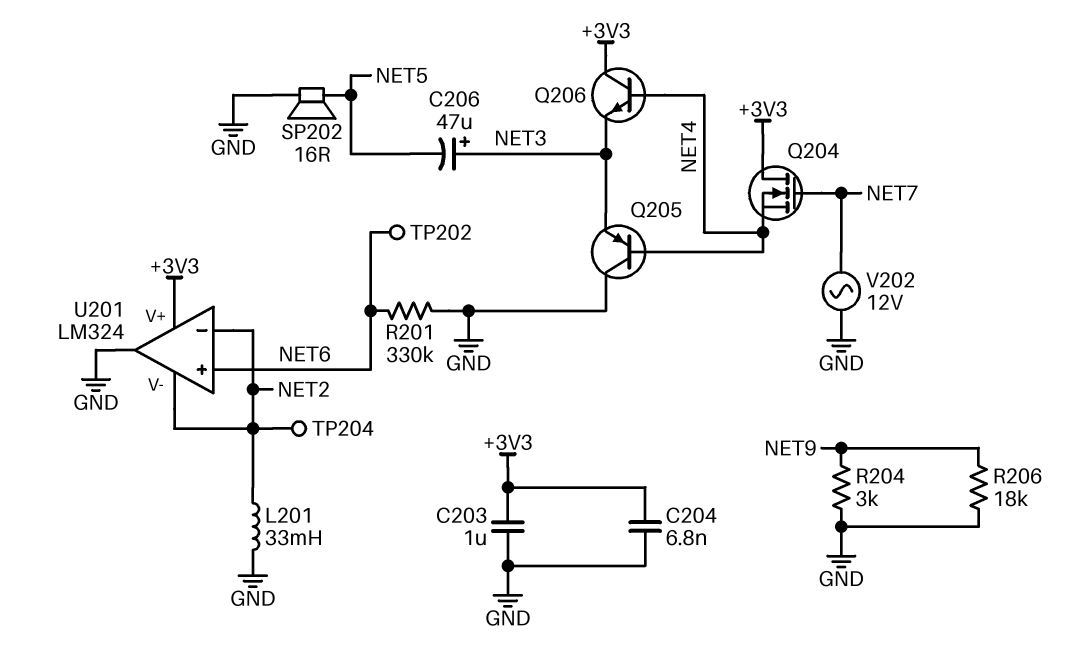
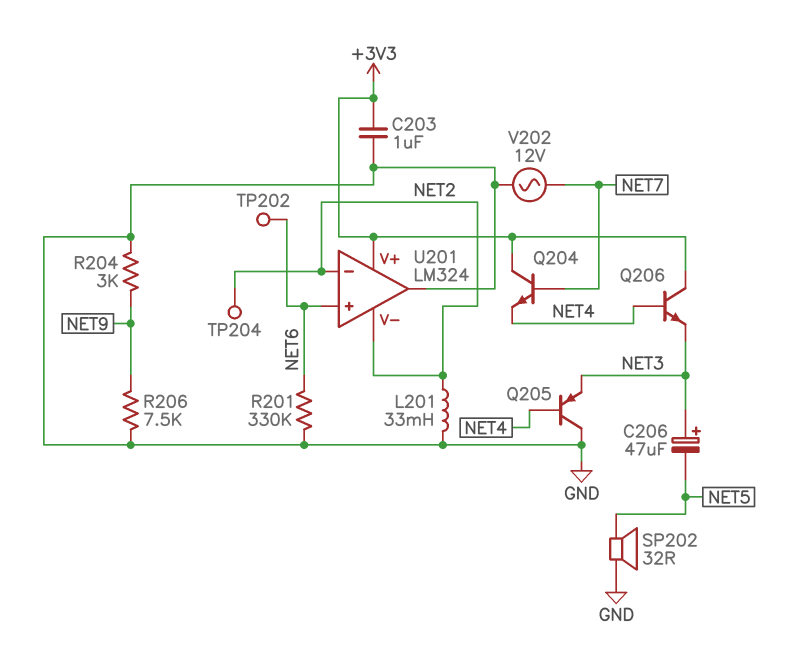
C204: 6.8nF (+3V3, GND) -> none
Q204: NMOS (G NET7, D +3V3, S NET4) -> NPN (B NET7, C +3V3, E NET4)
R206: 18k (GND, NET9) -> 7.5k (GND, NET9)
SP202: speaker 16R (GND, NET5) -> speaker 32R (GND, NET5)

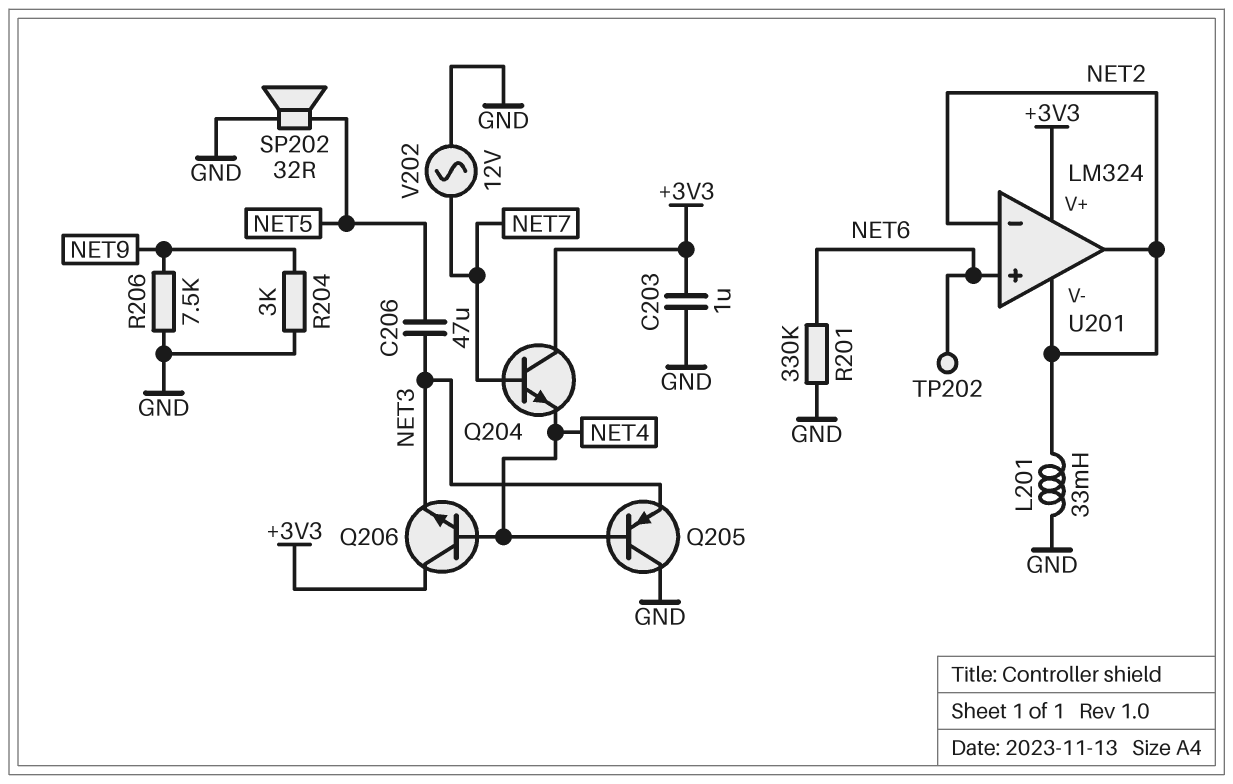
C206: 47uF (plus NET3, minus NET5) -> 47uF (NET3, NET5)
TP204: test point (NET2) -> none
U201 pin out: GND -> NET2

